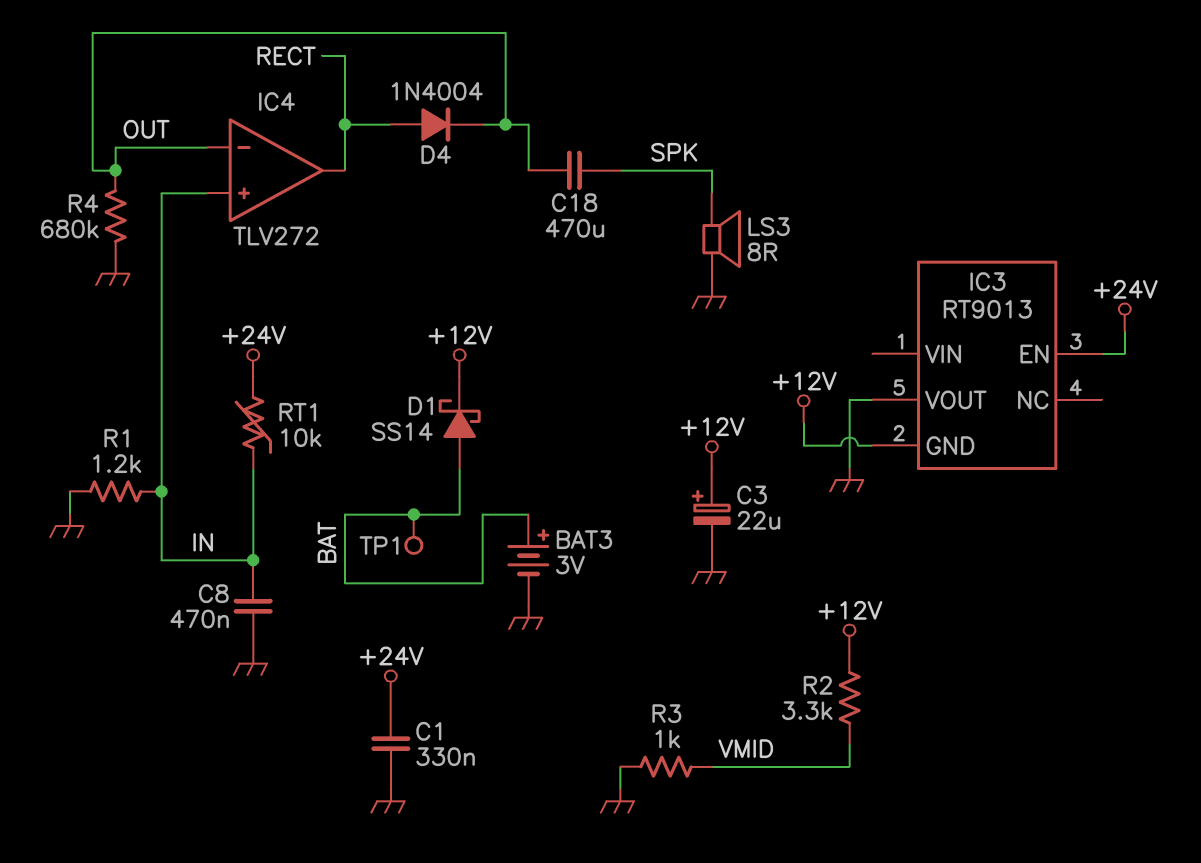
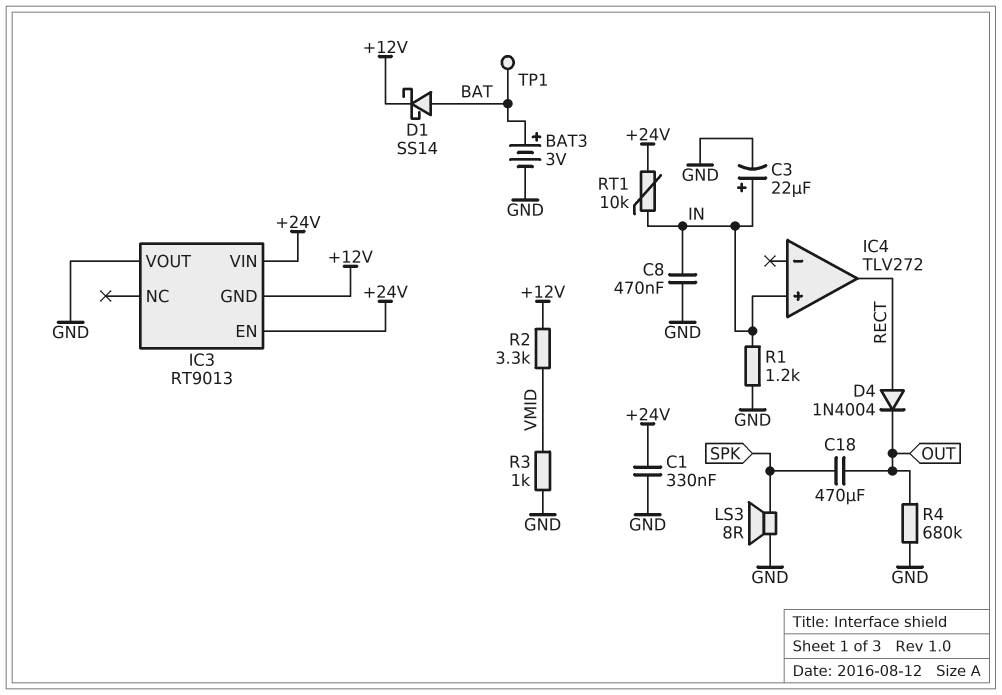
C3: 22uF (plus +12V, minus GND) -> 22uF (plus IN, minus GND)
IC3 pin VIN: none -> +24V
IC4 pin in-: OUT -> none

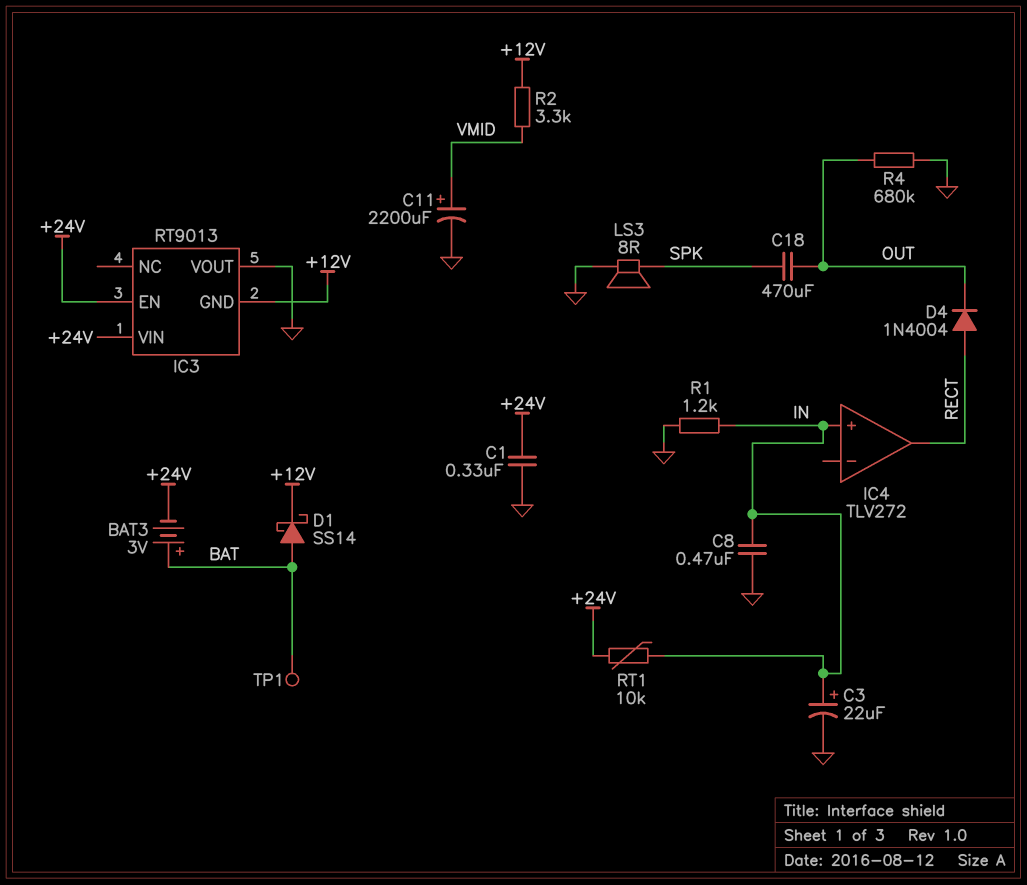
BAT3: 3V (plus BAT, minus GND) -> 3V (plus BAT, minus +24V)
C11: none -> 2200uF (plus VMID, minus GND)
R3: 1k (GND, VMID) -> none

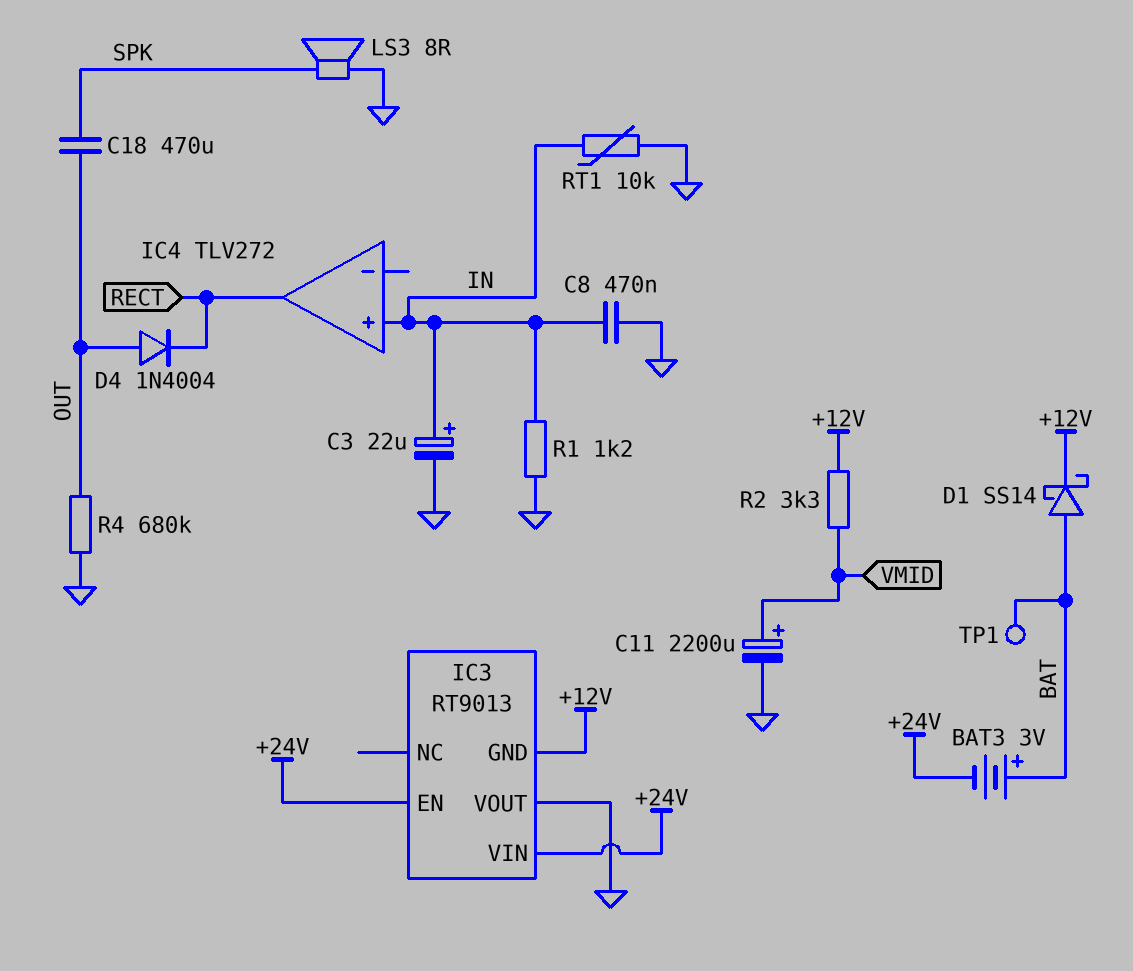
C1: 330nF (+24V, GND) -> none
D4: diode 1N4004 (A RECT, K OUT) -> diode 1N4004 (A OUT, K RECT)
RT1: 10k (+24V, IN) -> 10k (GND, IN)

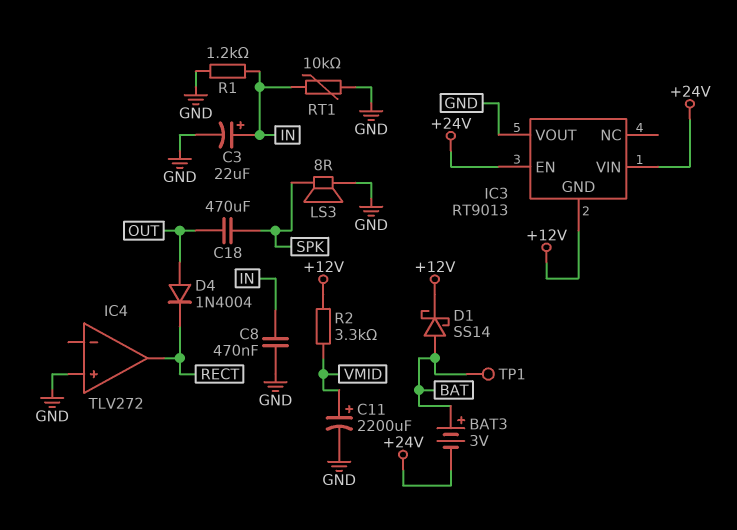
IC4 pin in+: IN -> GND
R4: 680k (GND, OUT) -> none

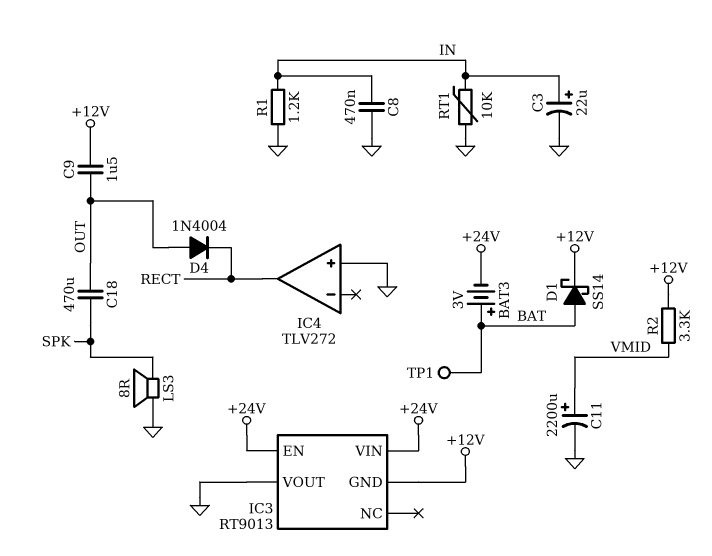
C9: none -> 1.5uF (+12V, OUT)

